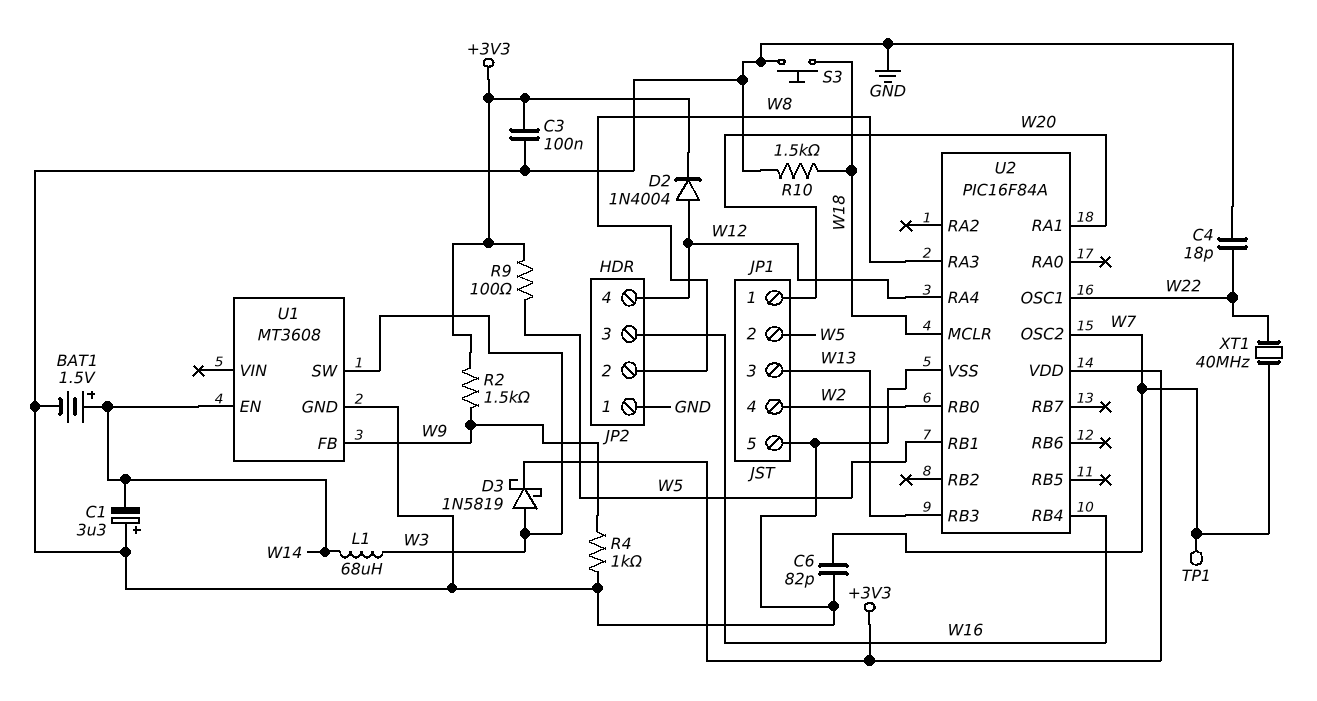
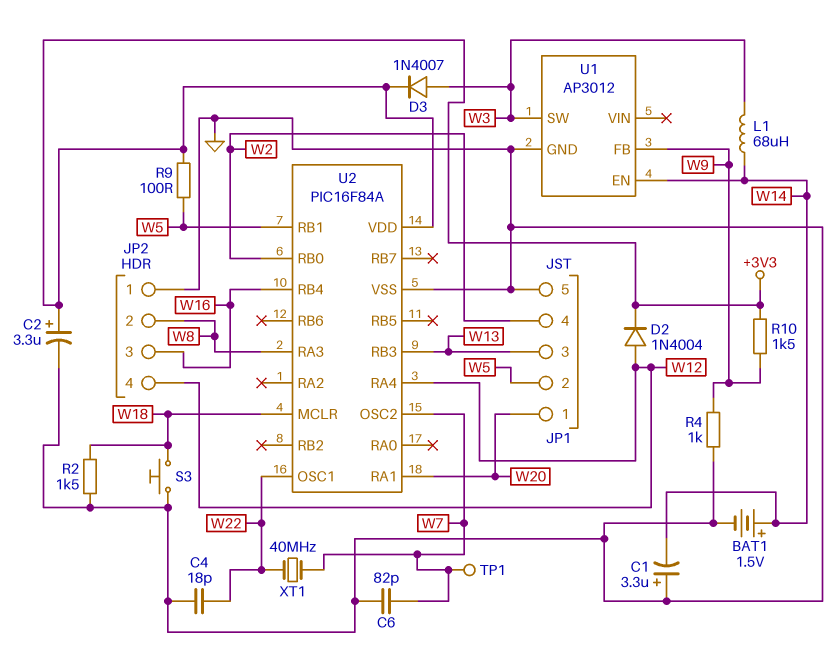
C2: none -> 3.3uF (plus +3V3, minus GND)
C3: 100nF (+3V3, GND) -> none
D3: schottky 1N5819 (A W3, K +3V3) -> diode 1N4007 (A W3, K +3V3)
R2: 1.5k (+3V3, W9) -> 1.5k (GND, W18)
R10: 1.5k (GND, W18) -> 1.5k (+3V3, W9)
U1: MT3608 -> AP3012

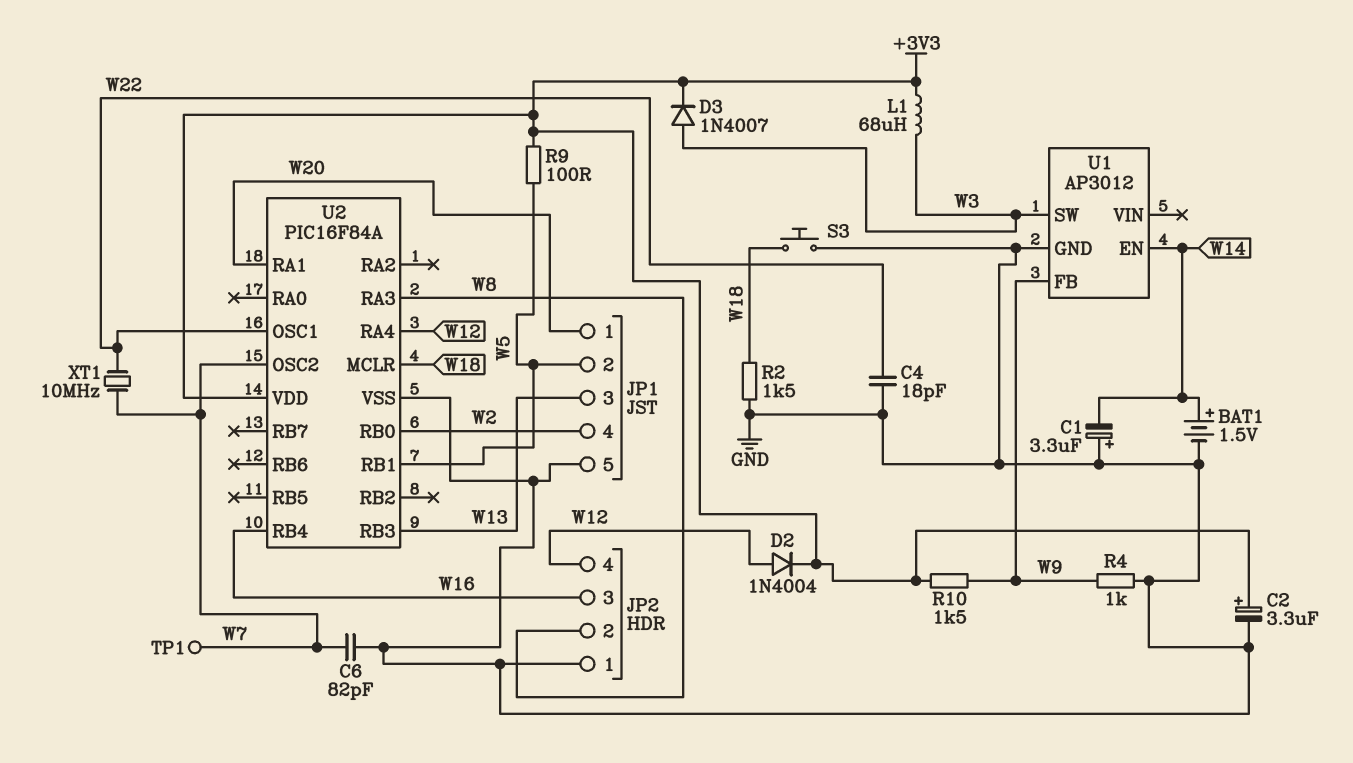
L1: 68uH (W3, W14) -> 68uH (+3V3, W3)
XT1: 40MHz (W7, W22) -> 10MHz (W7, W22)

